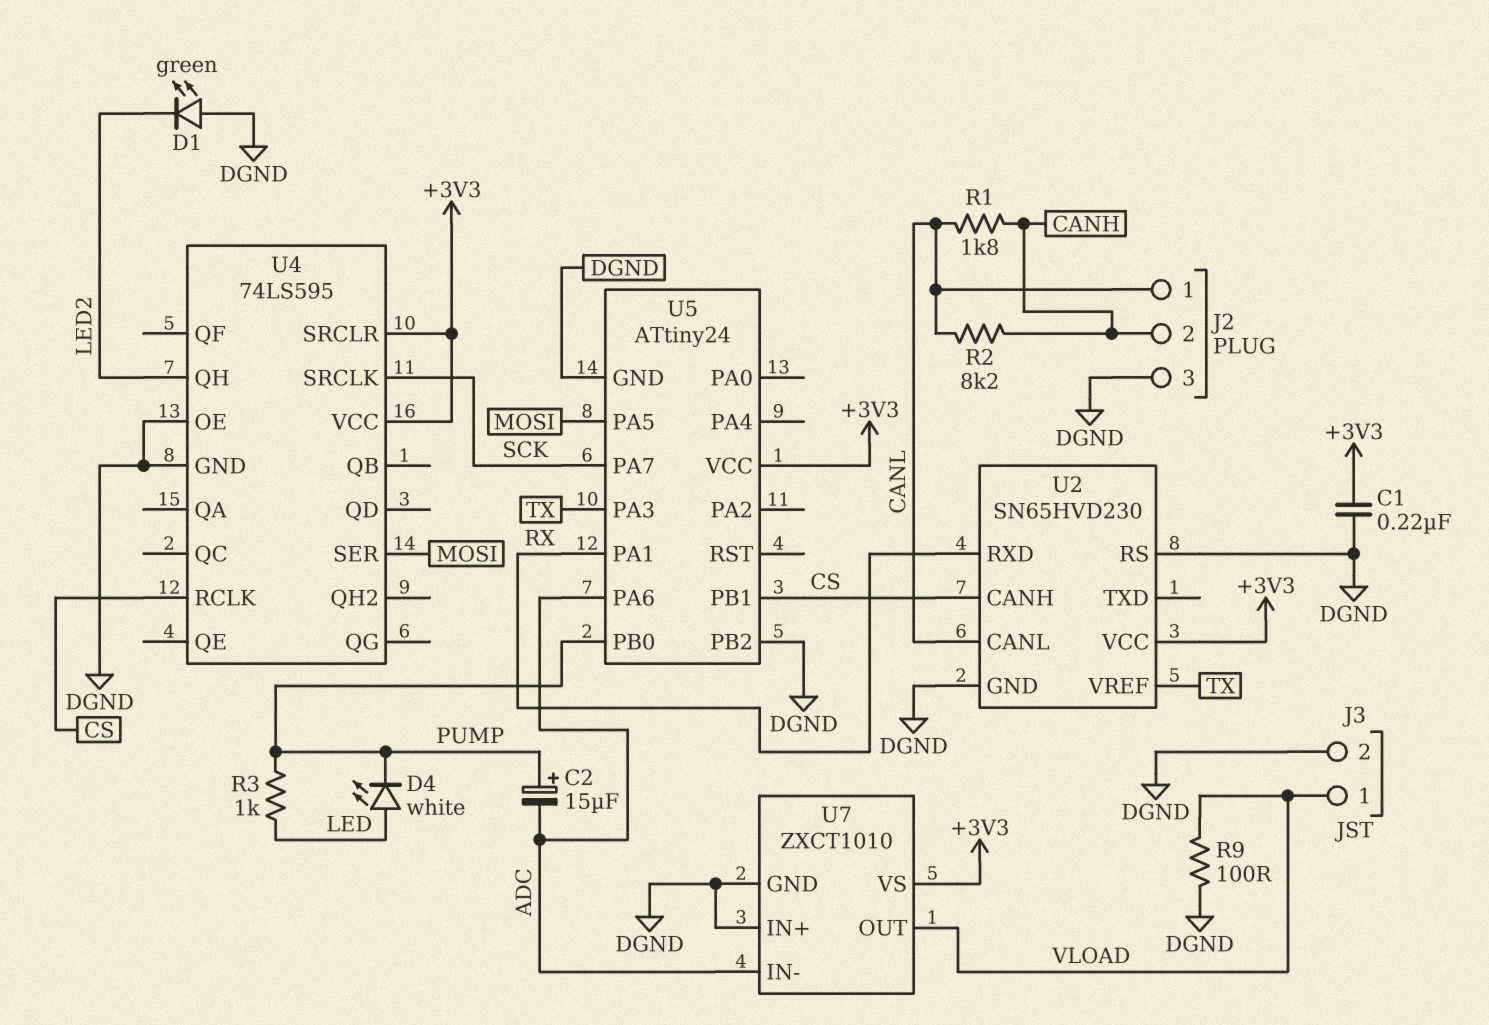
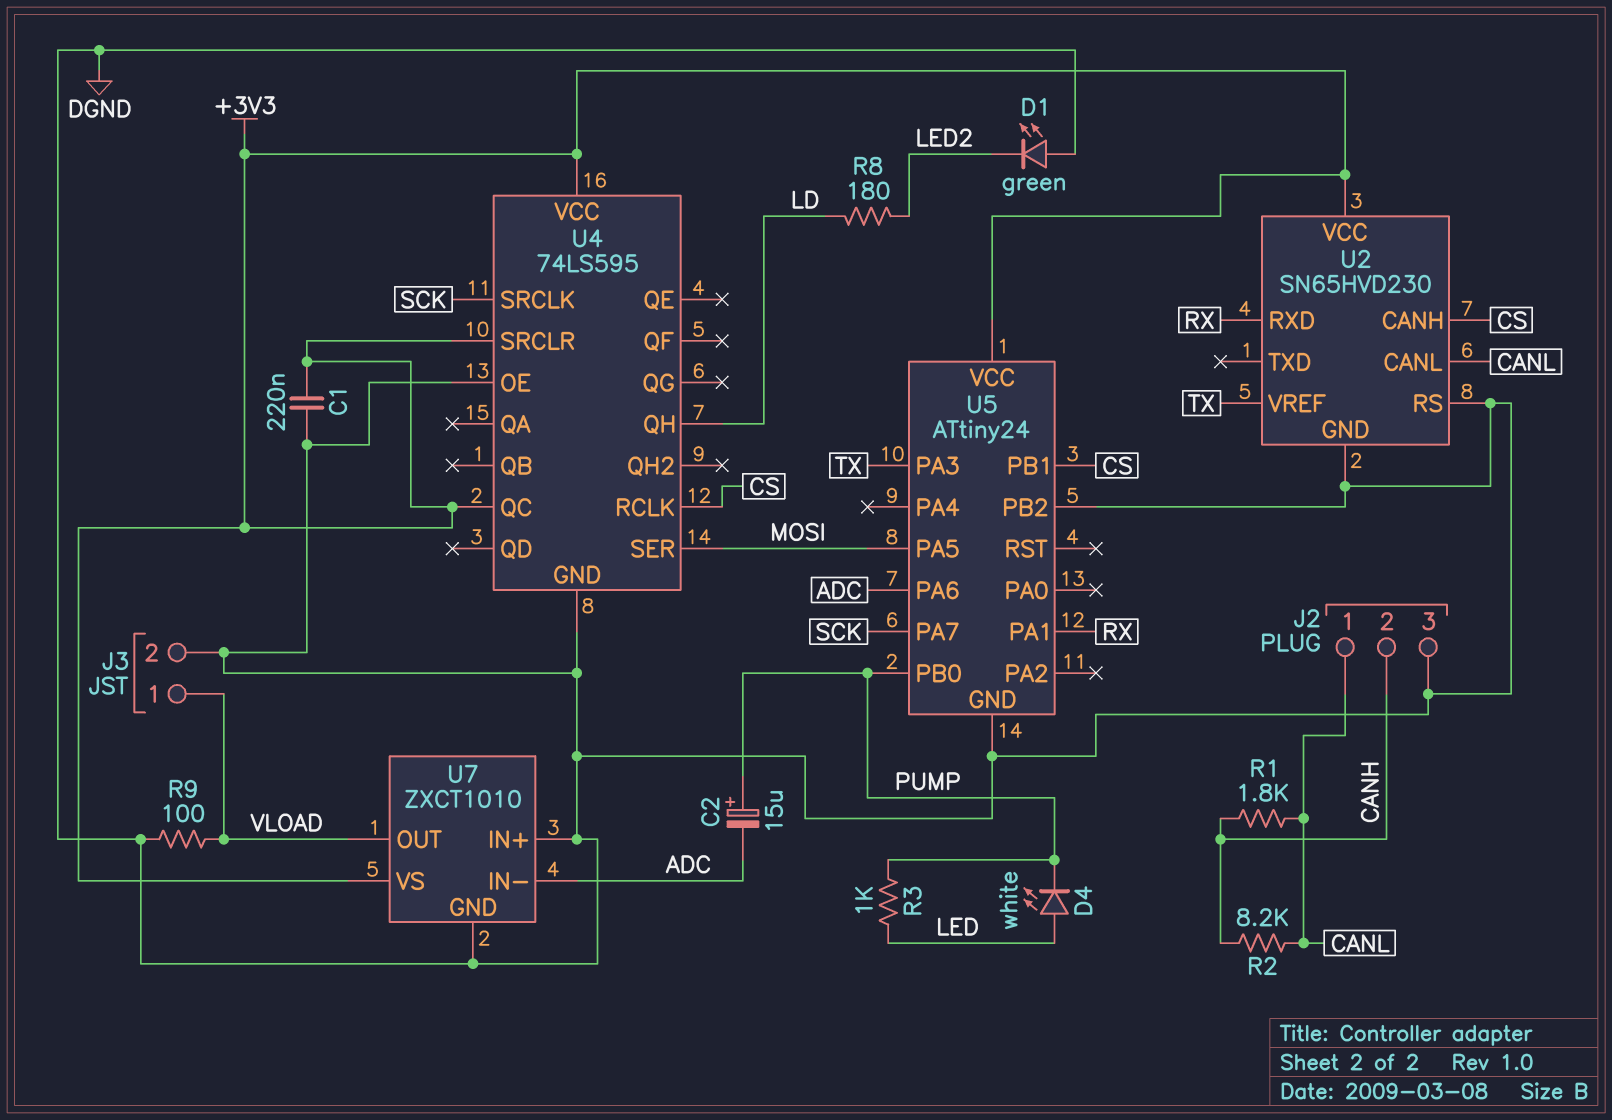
R8: none -> 180 (LD, LED2)
U4 pin QC: none -> +3V3
U4 pin QH: LED2 -> LD

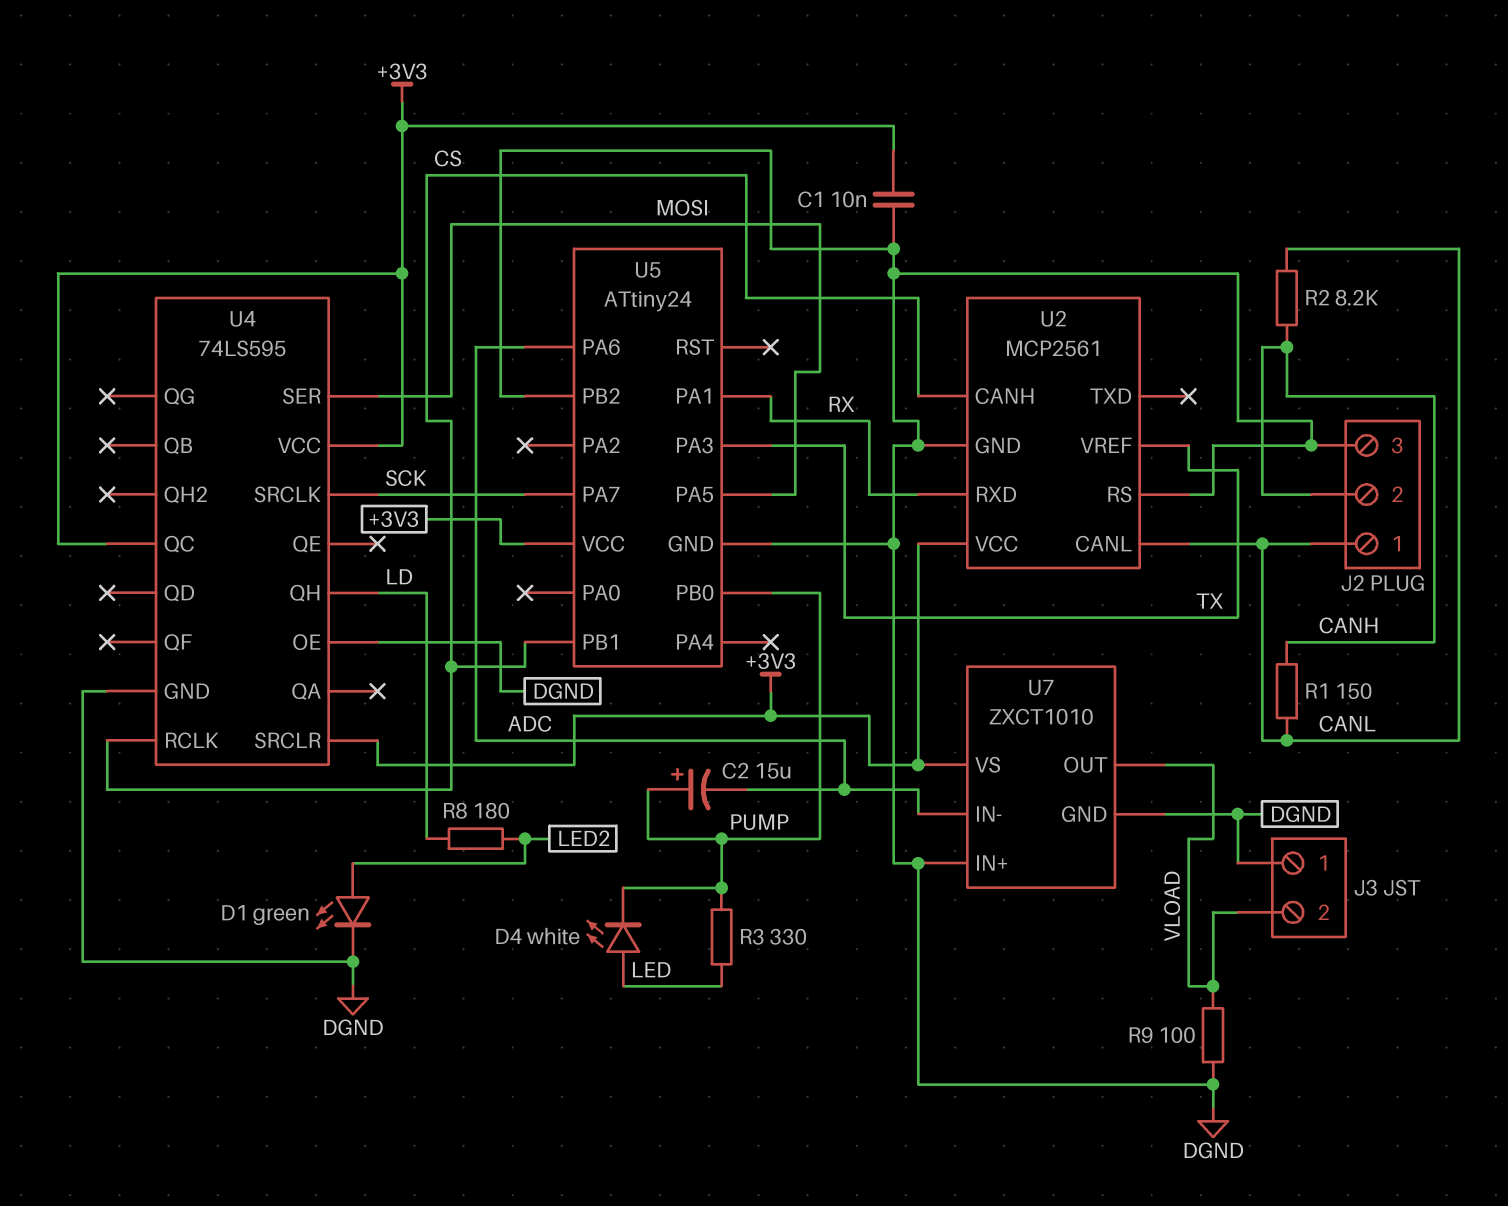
C1: 220nF (+3V3, DGND) -> 10nF (+3V3, DGND)
D1: LED green (A DGND, K LED2) -> LED green (A LED2, K DGND)
J3 pin 1: VLOAD -> DGND
J3 pin 2: DGND -> VLOAD
R1: 1.8k (CANH, CANL) -> 150 (CANH, CANL)
R3: 1k (LED, PUMP) -> 330 (LED, PUMP)
U2: SN65HVD230 -> MCP2561

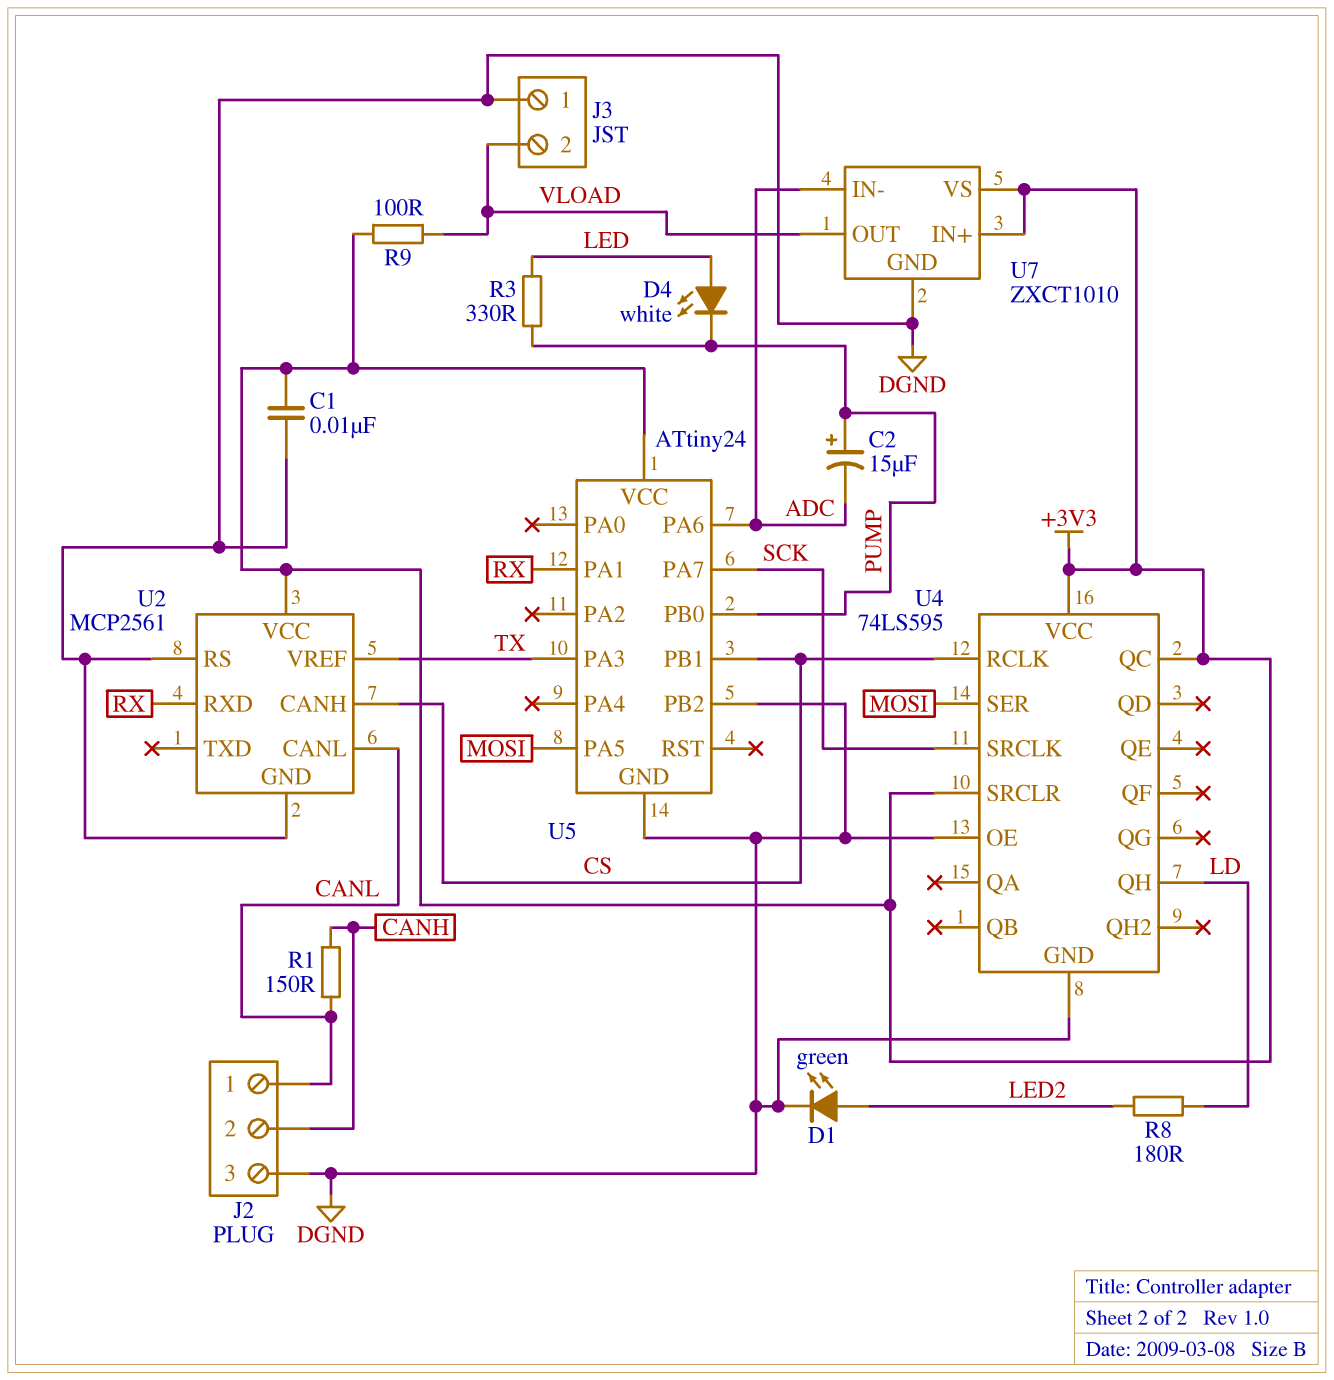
R2: 8.2k (CANH, CANL) -> none
R9: 100 (DGND, VLOAD) -> 100 (+3V3, VLOAD)
U7 pin IN+: DGND -> +3V3

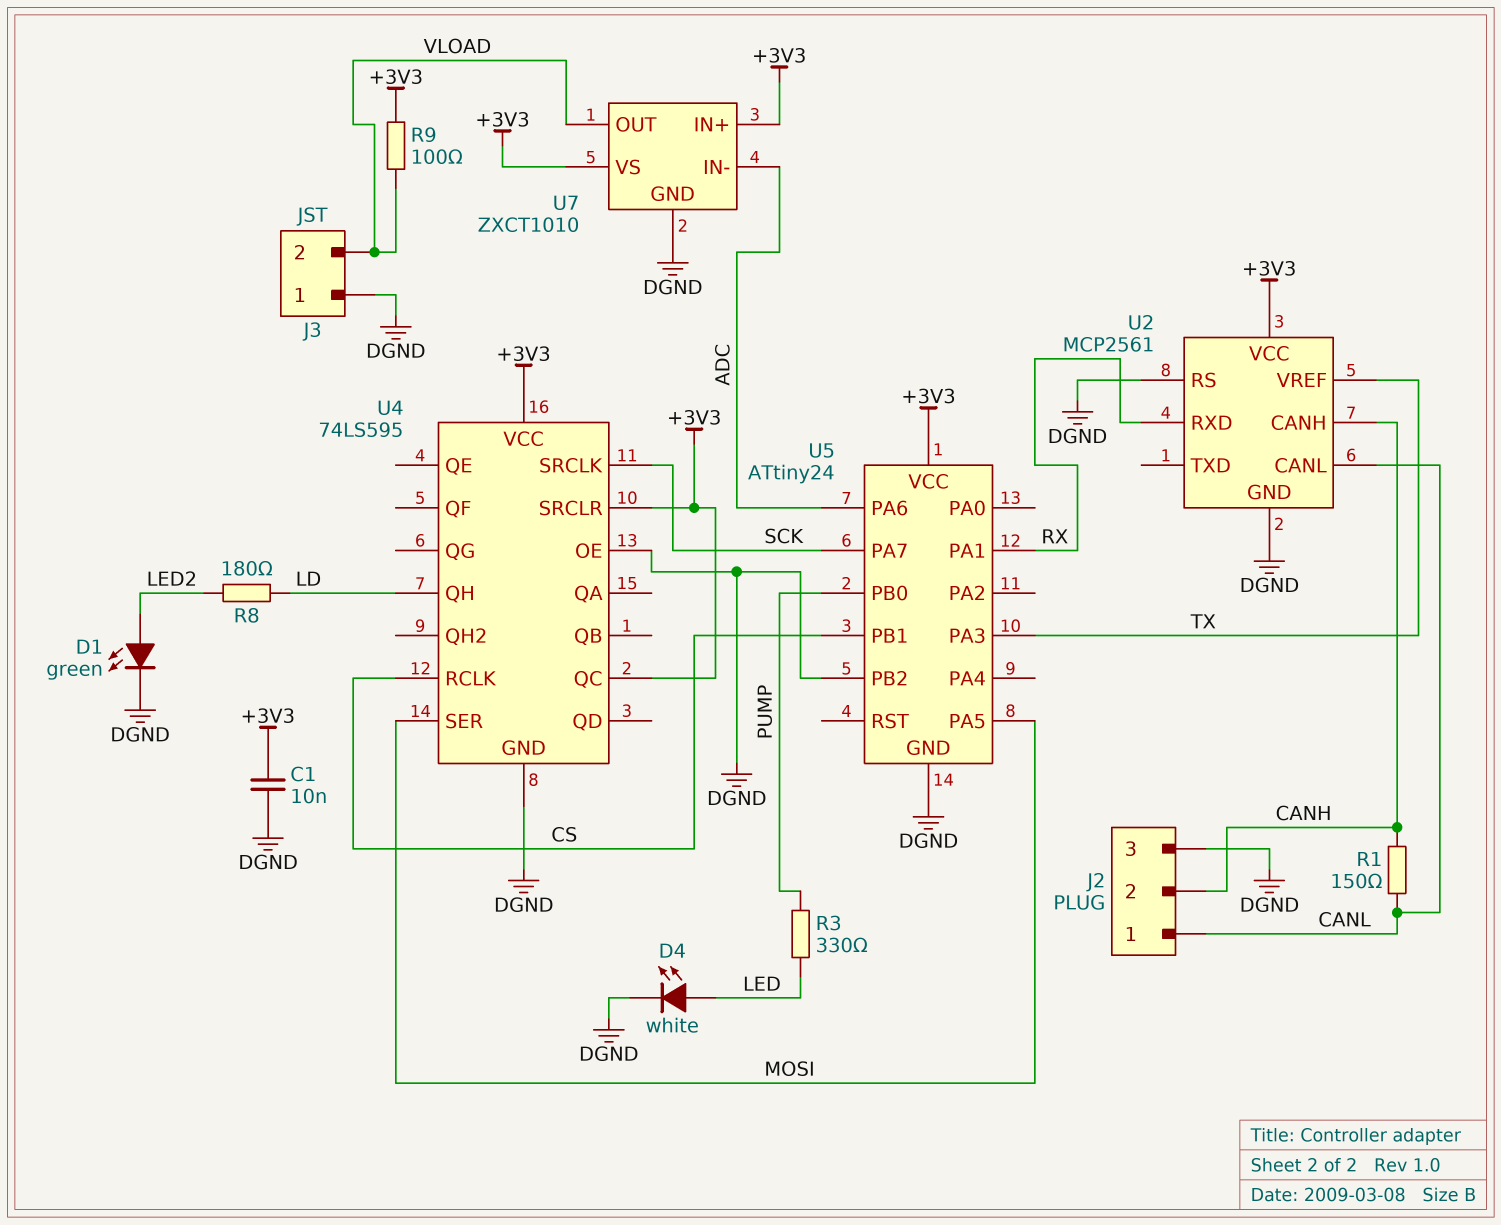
C2: 15uF (plus PUMP, minus ADC) -> none
D4: LED white (A LED, K PUMP) -> LED white (A LED, K DGND)
U2 pin CANH: CS -> CANH

